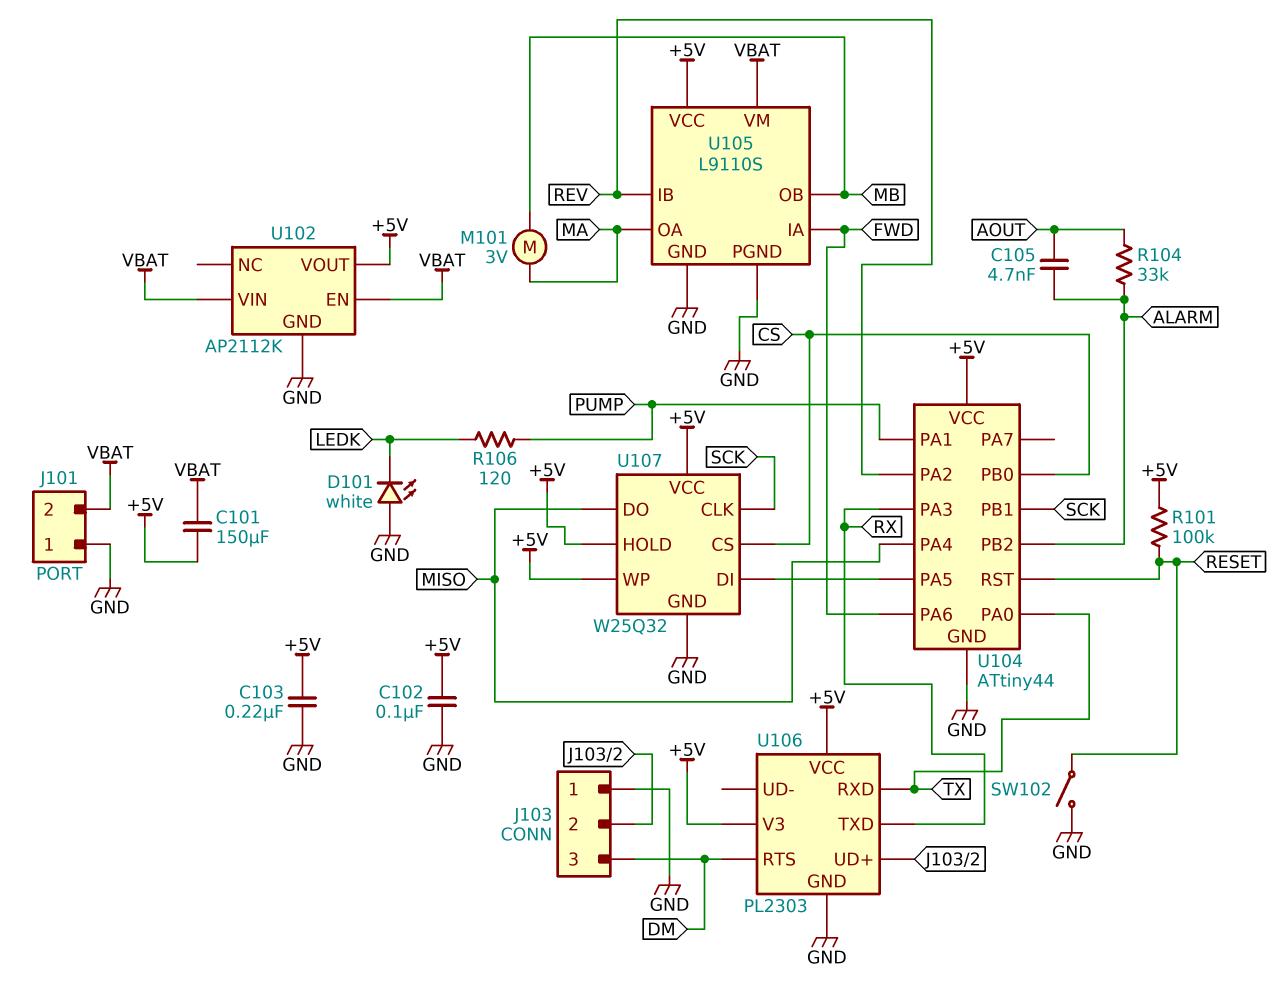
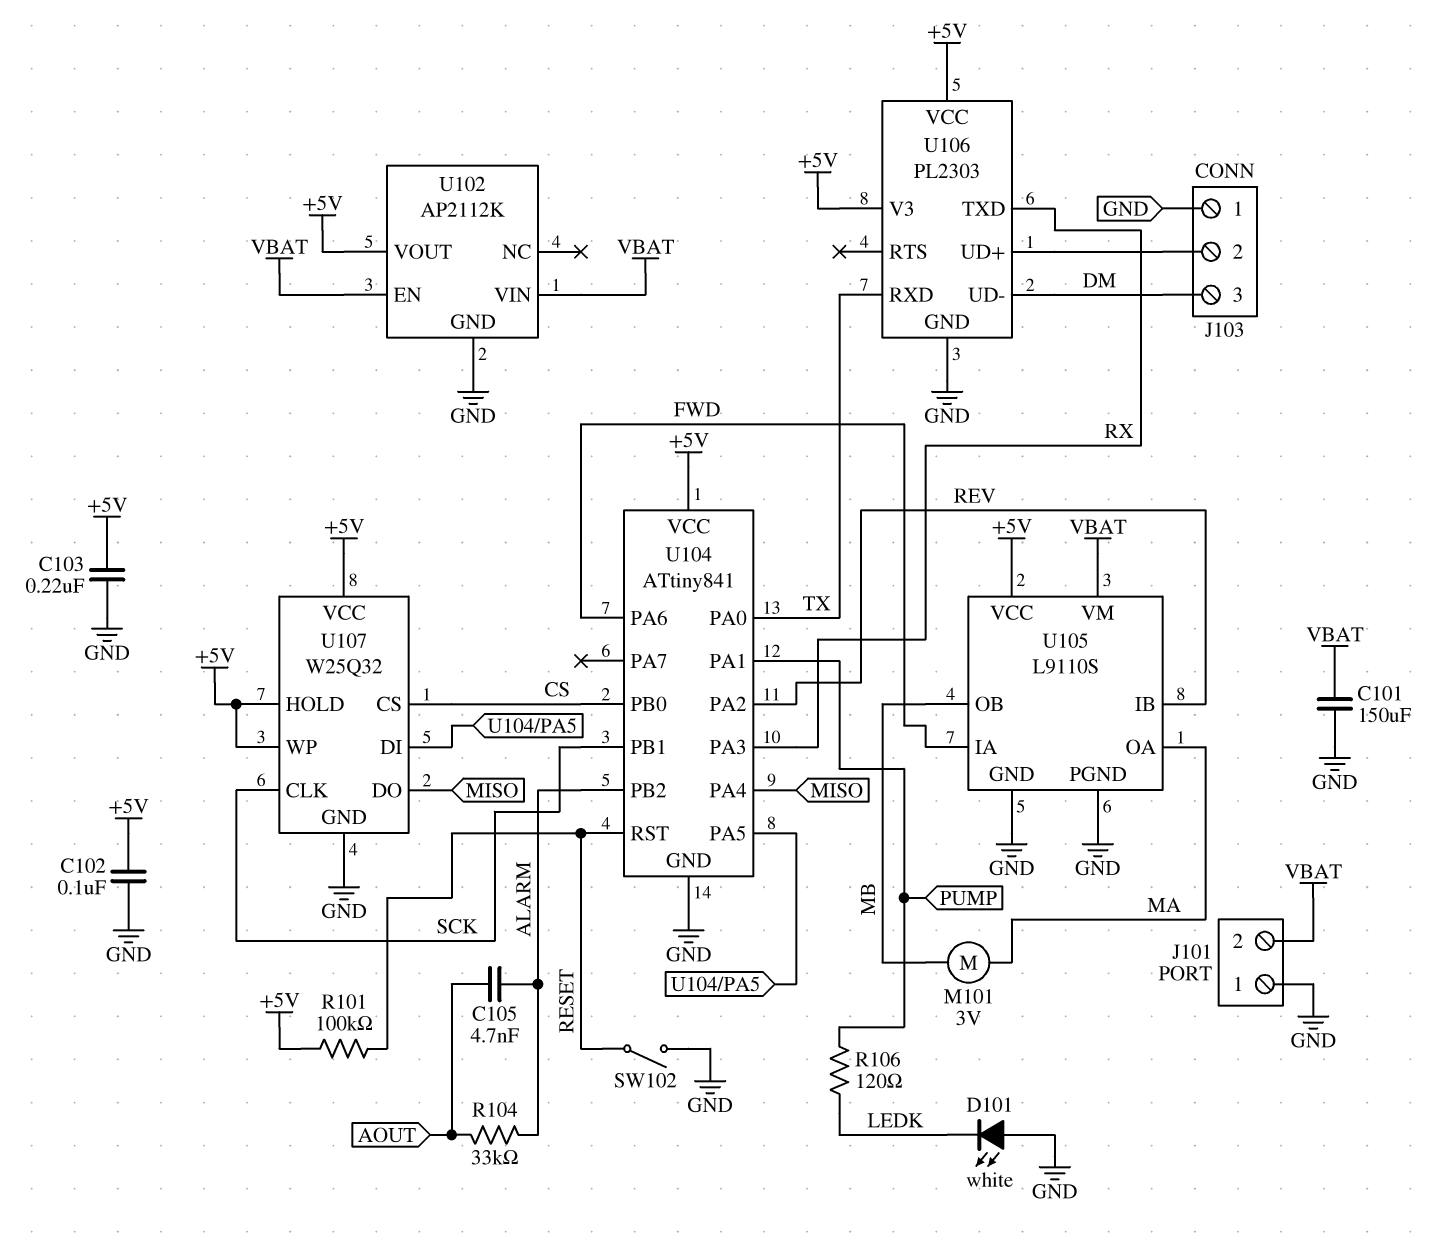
C101: 150uF (+5V, VBAT) -> 150uF (GND, VBAT)
U104: ATtiny44 -> ATtiny841
U106 pin RTS: DM -> none
U106 pin UD-: none -> DM

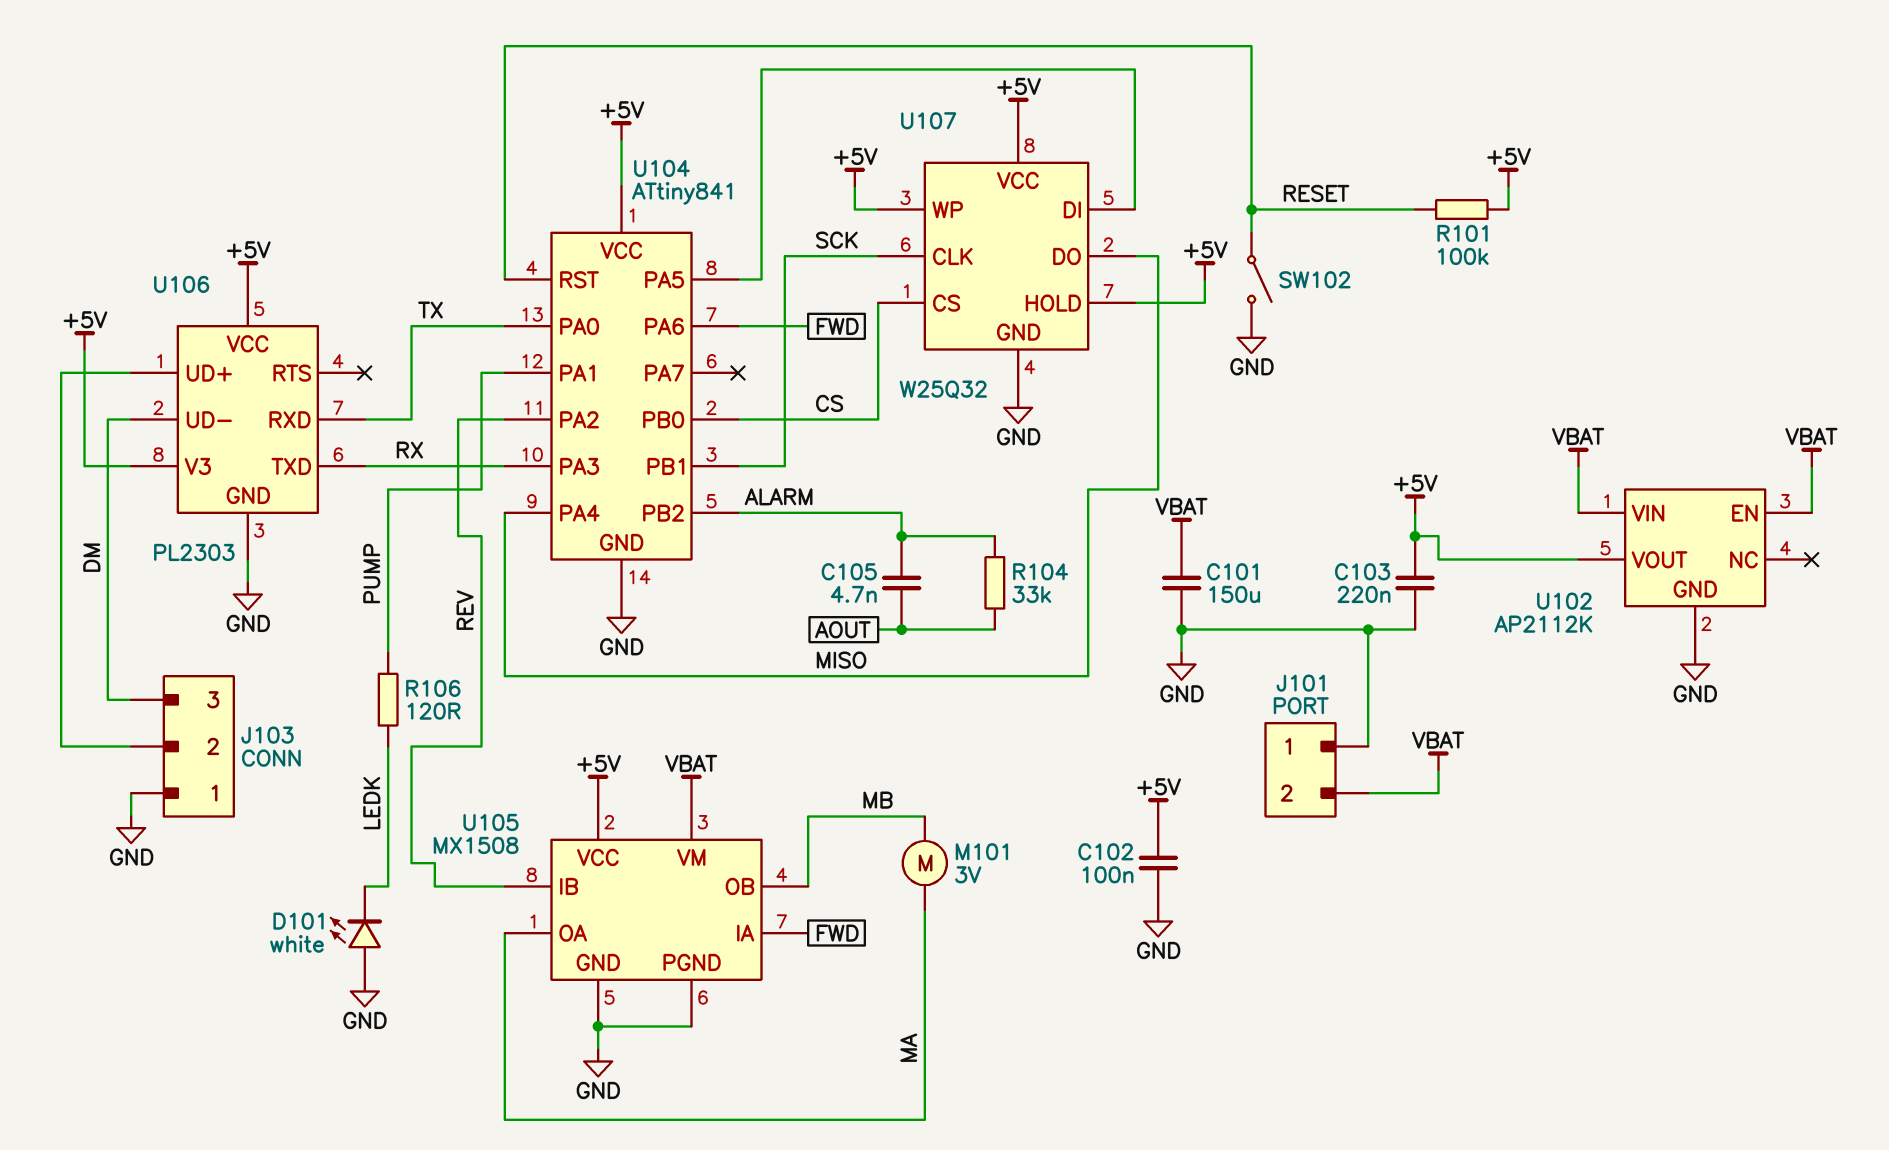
U105: L9110S -> MX1508

